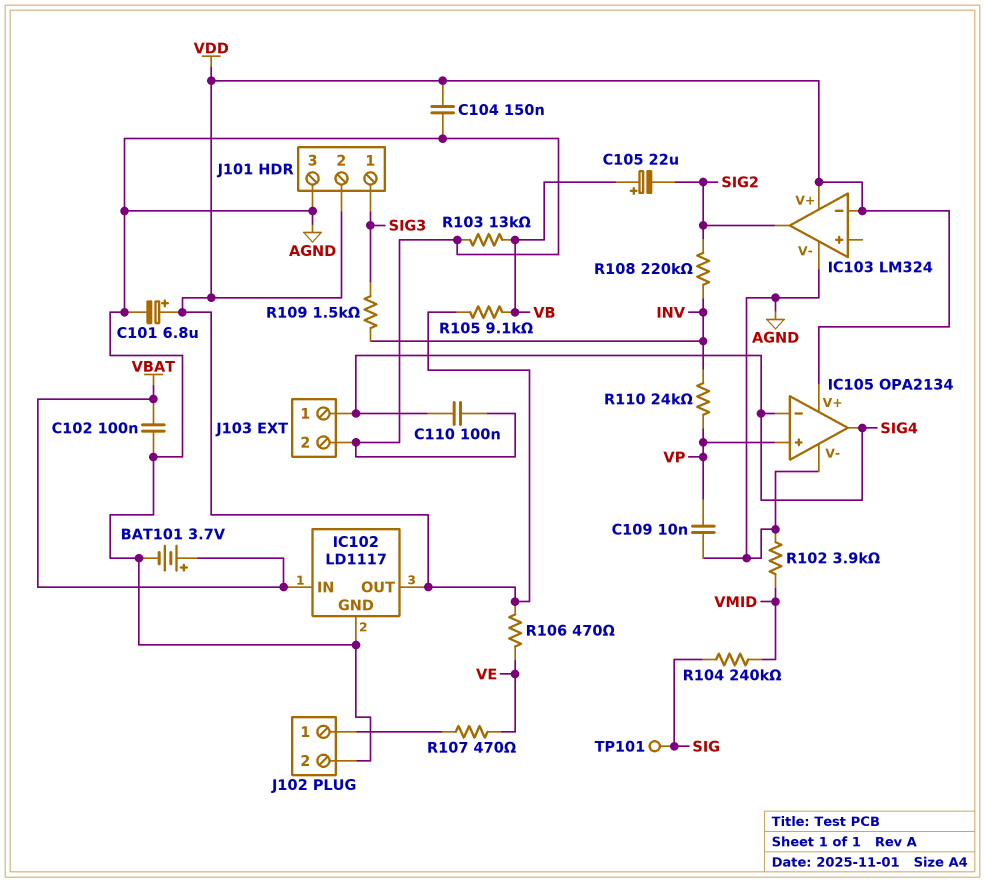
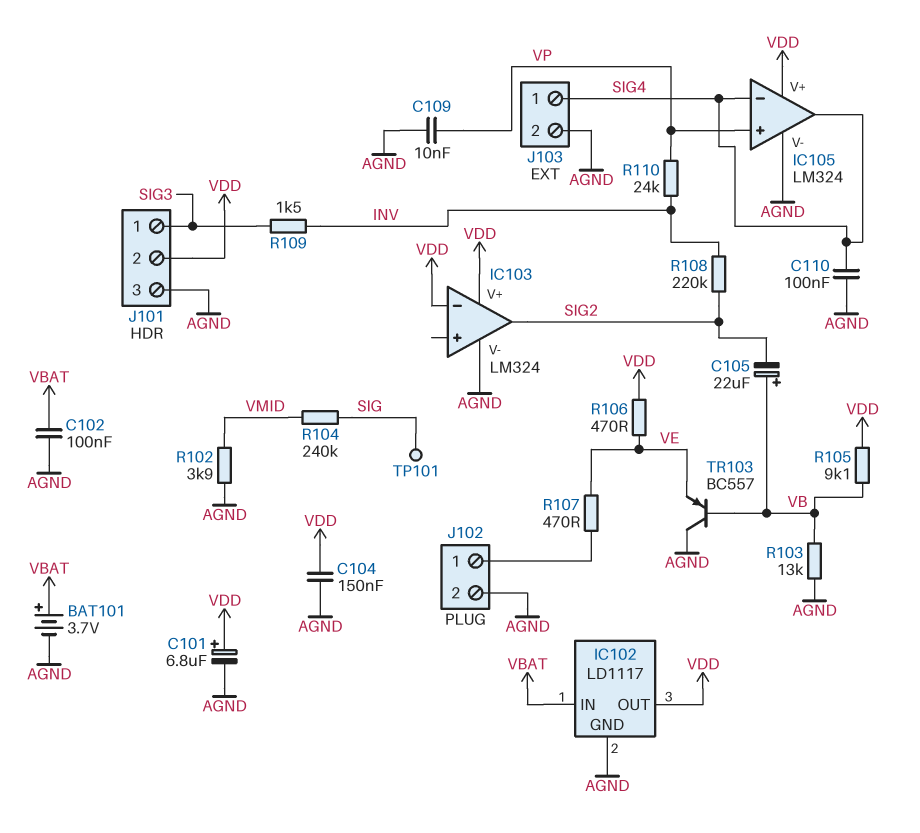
IC105: OPA2134 -> LM324
TR103: none -> PNP BC557 (B VB, C AGND, E VE)

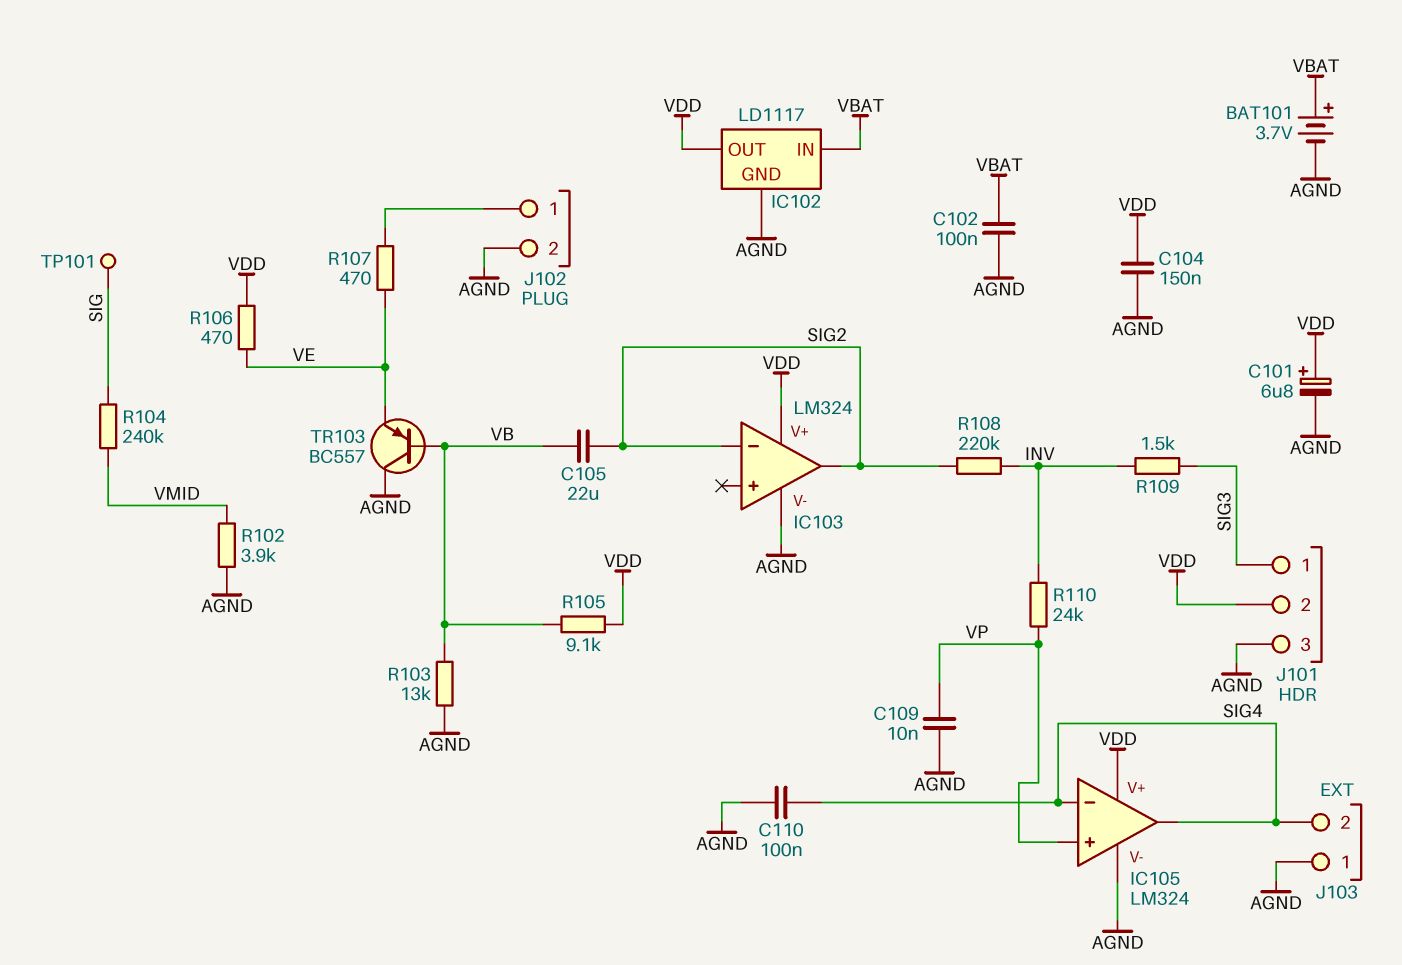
C105: 22uF (plus VB, minus SIG2) -> 22uF (SIG2, VB)
IC103 pin in-: VDD -> SIG2
J103 pin 1: SIG4 -> AGND
J103 pin 2: AGND -> SIG4

